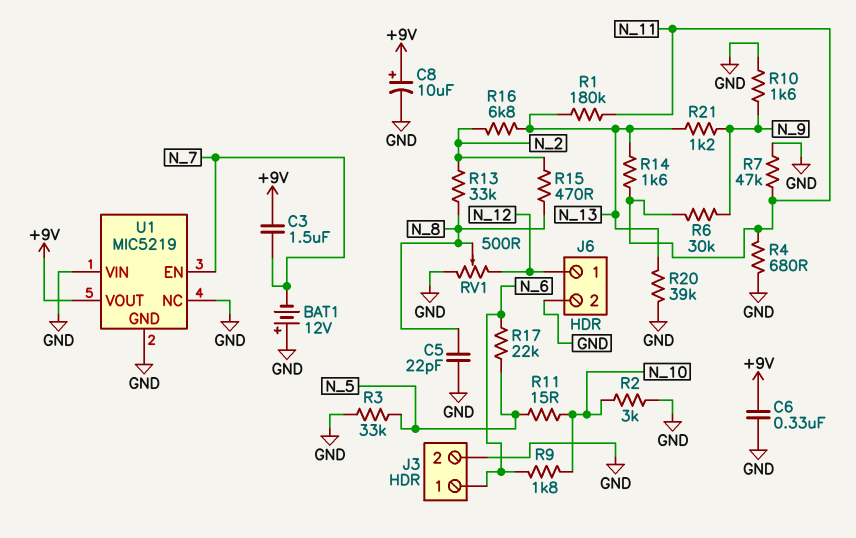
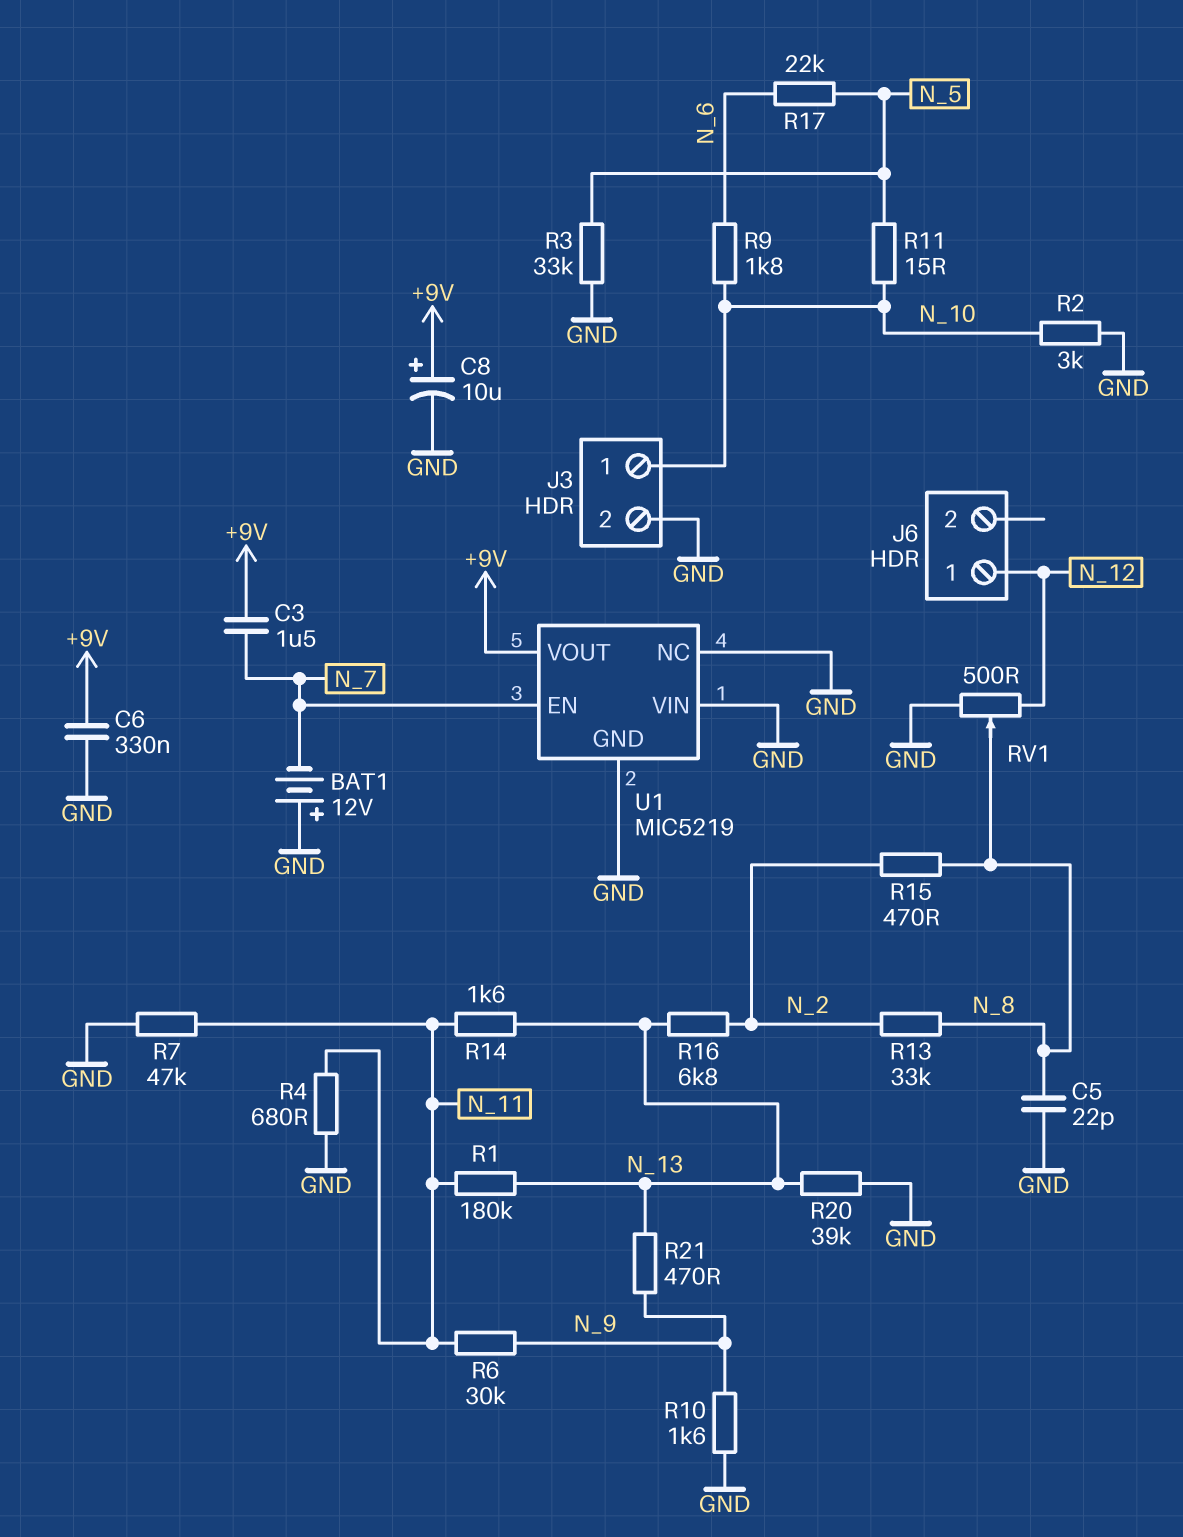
J3 pin 1: N_6 -> N_10
J6 pin 2: GND -> none
R21: 1.2k (N_9, N_13) -> 470 (N_9, N_13)

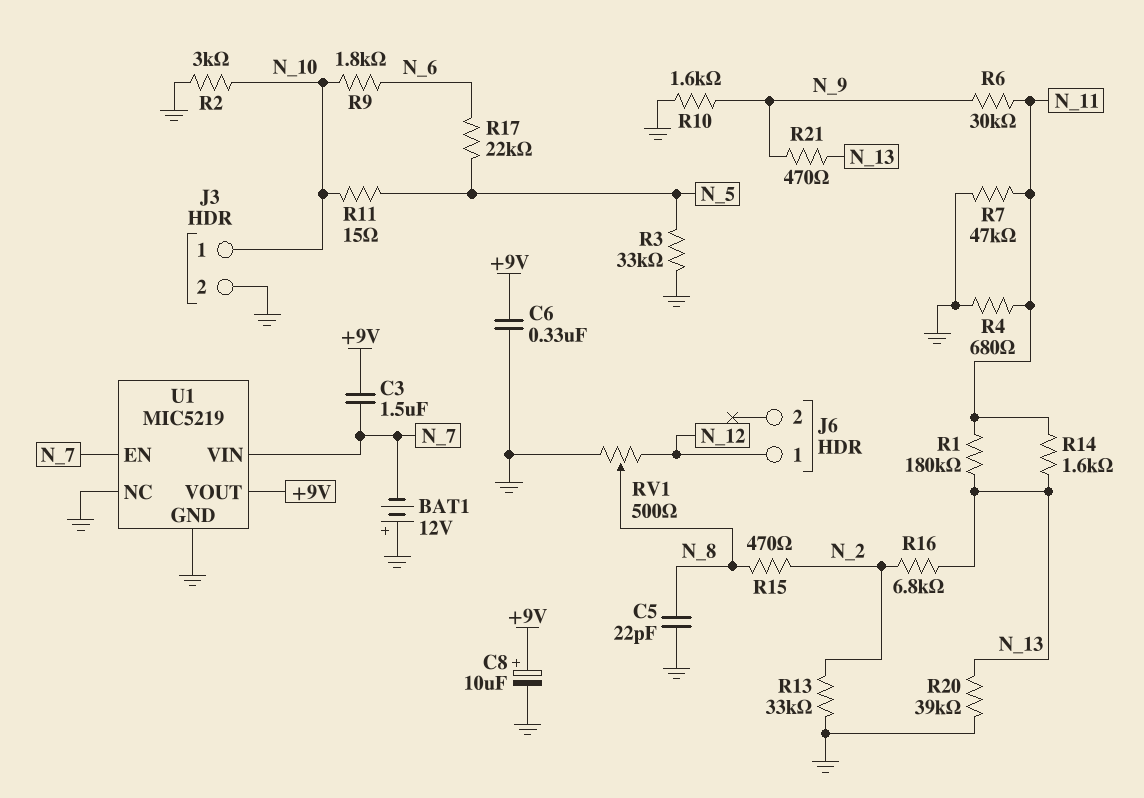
R13: 33k (N_2, N_8) -> 33k (GND, N_2)
U1 pin VIN: GND -> N_7

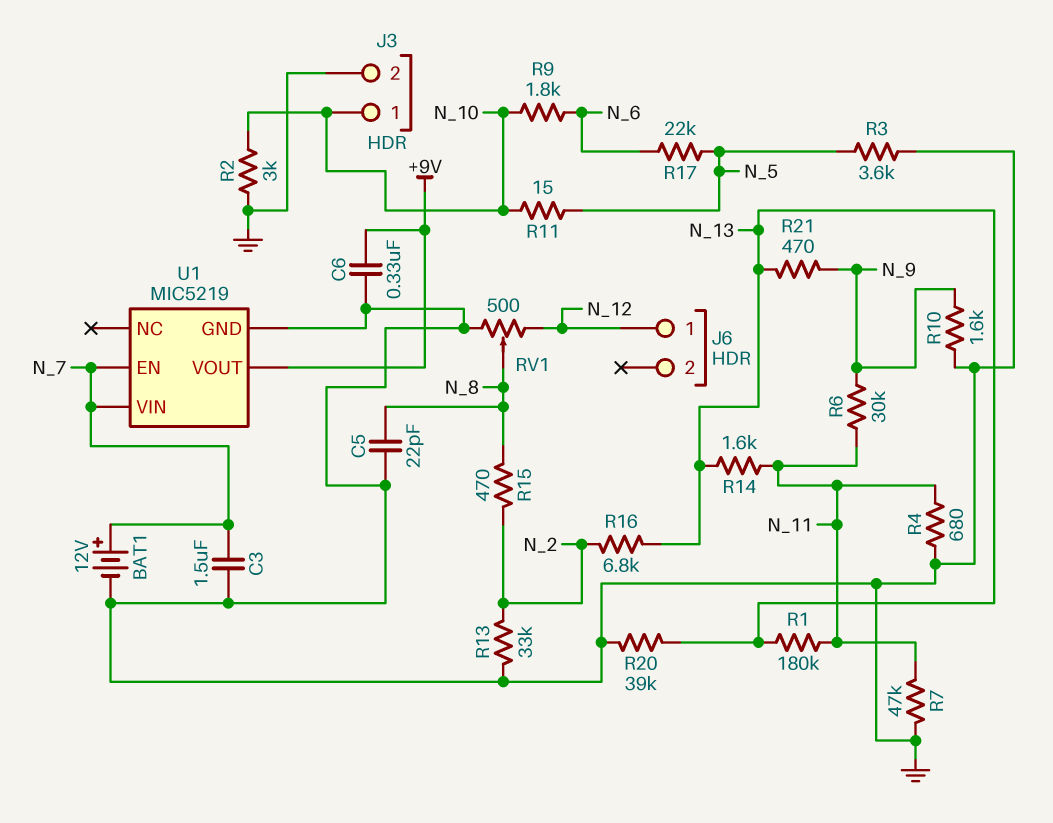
BAT1: 12V (plus GND, minus N_7) -> 12V (plus N_7, minus GND)
C3: 1.5uF (+9V, N_7) -> 1.5uF (GND, N_7)
C8: 10uF (plus +9V, minus GND) -> none
R3: 33k (GND, N_5) -> 3.6k (GND, N_5)
U1 pin NC: GND -> none

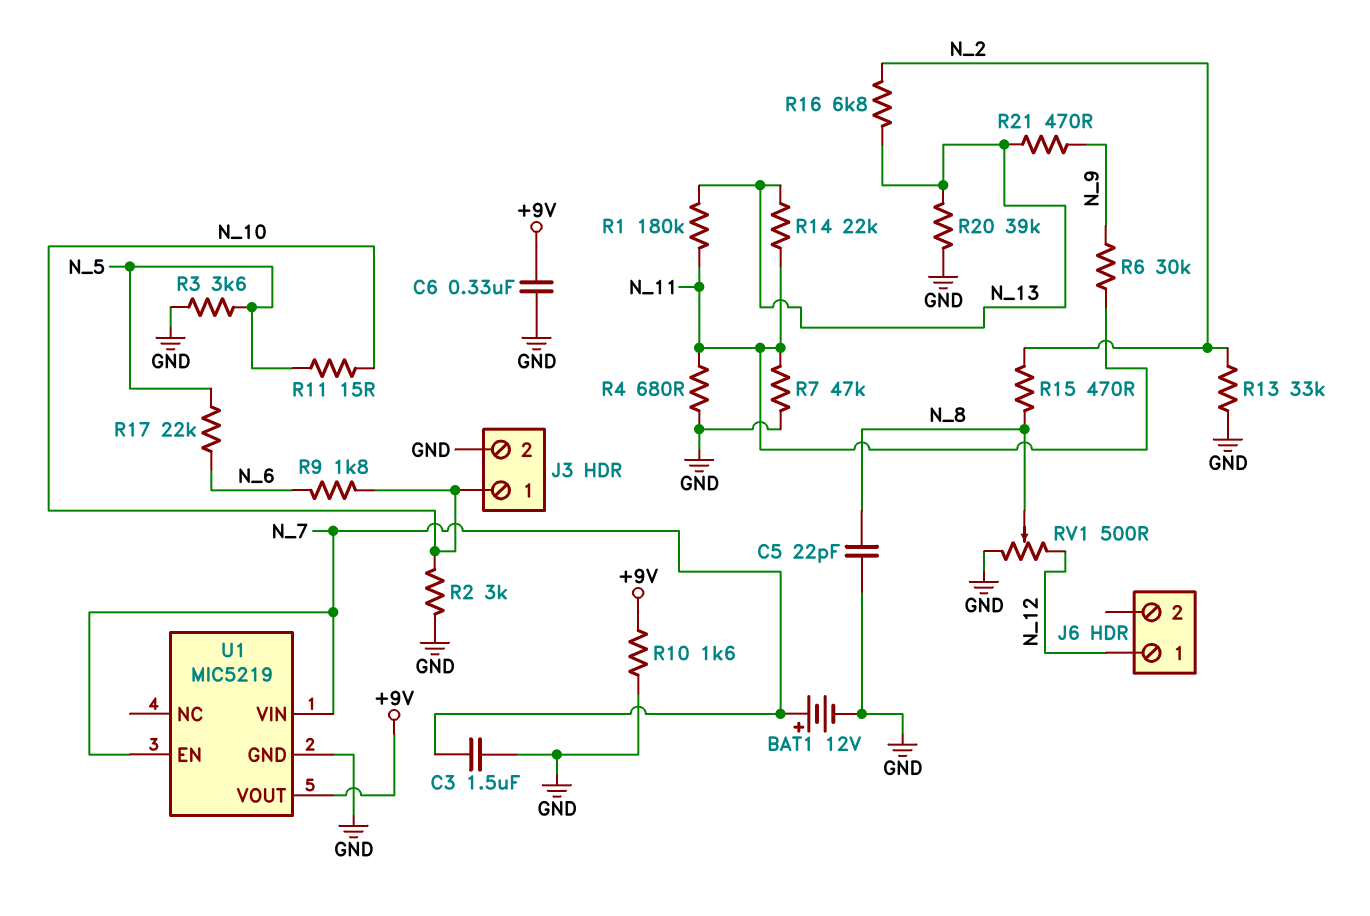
R10: 1.6k (GND, N_9) -> 1.6k (+9V, GND)
R14: 1.6k (N_11, N_13) -> 22k (N_11, N_13)

